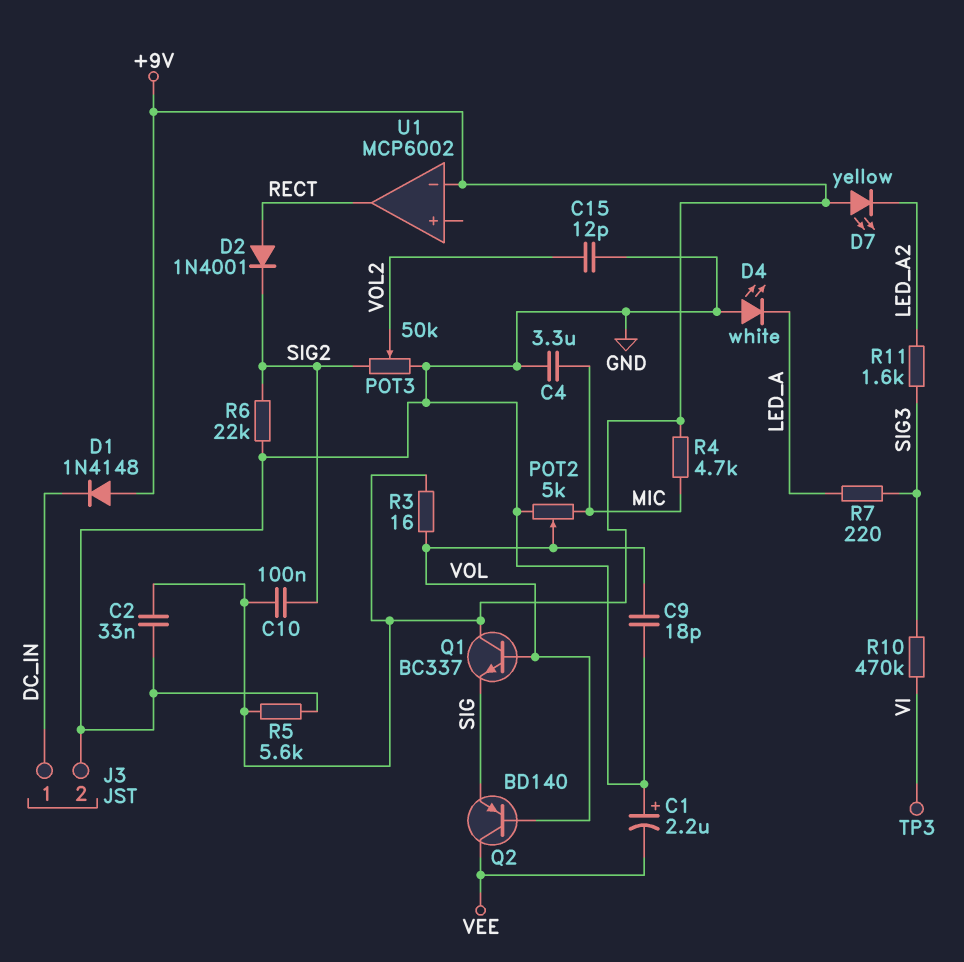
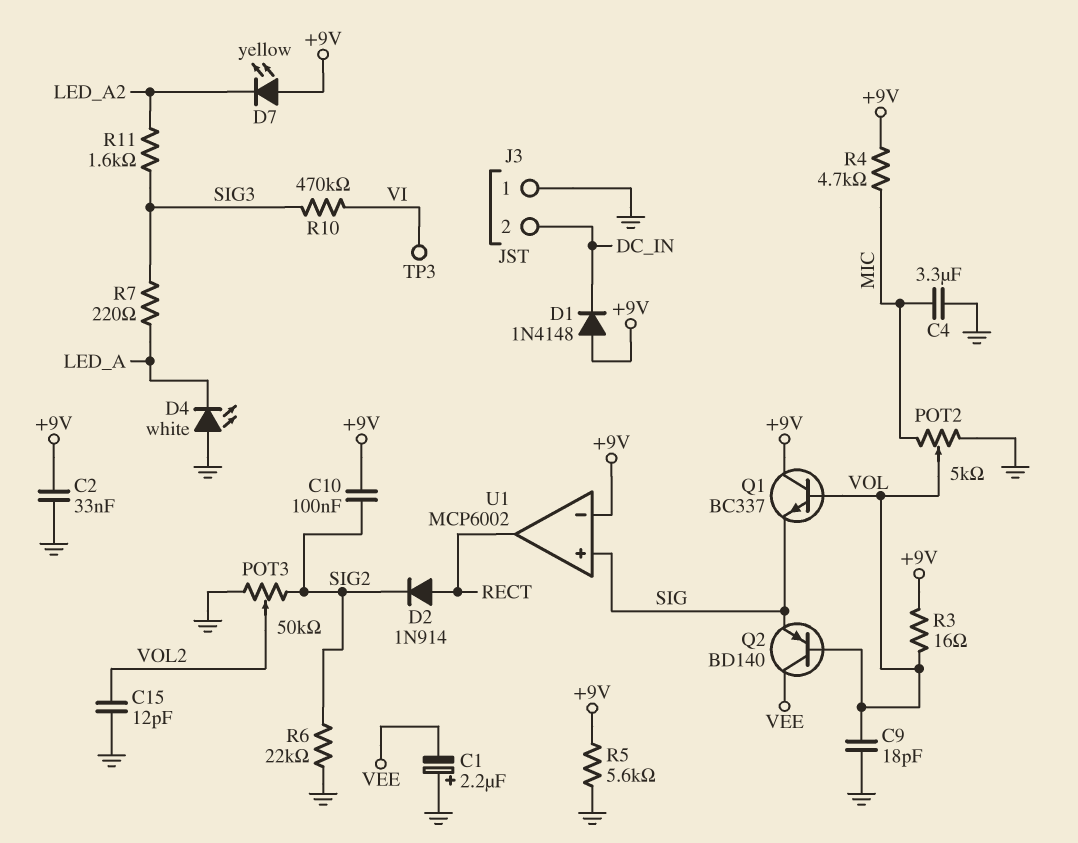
D2: diode 1N4001 (A RECT, K SIG2) -> diode 1N914 (A RECT, K SIG2)
J3 pin 1: DC_IN -> GND
J3 pin 2: GND -> DC_IN
U1 pin in+: none -> SIG

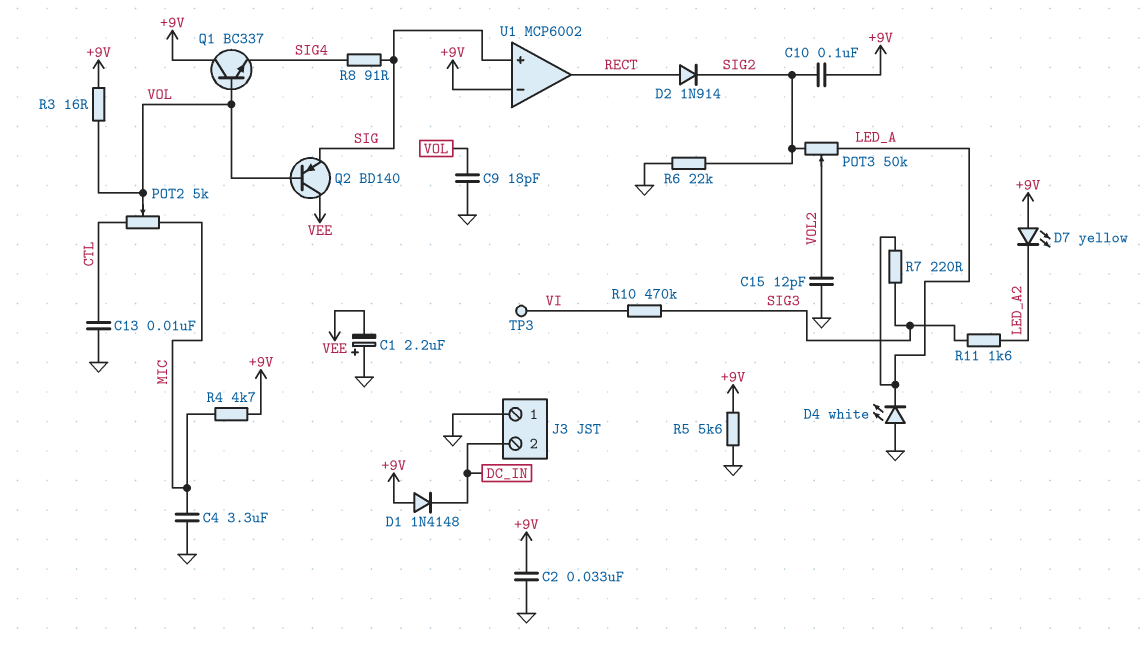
C13: none -> 10nF (CTL, GND)
POT2: 5k (GND, MIC, wiper VOL) -> 5k (CTL, MIC, wiper VOL)
POT3: 50k (GND, SIG2, wiper VOL2) -> 50k (LED_A, SIG2, wiper VOL2)
Q1: NPN BC337 (B VOL, C +9V, E SIG) -> NPN BC337 (B VOL, C +9V, E SIG4)
R8: none -> 91 (SIG, SIG4)

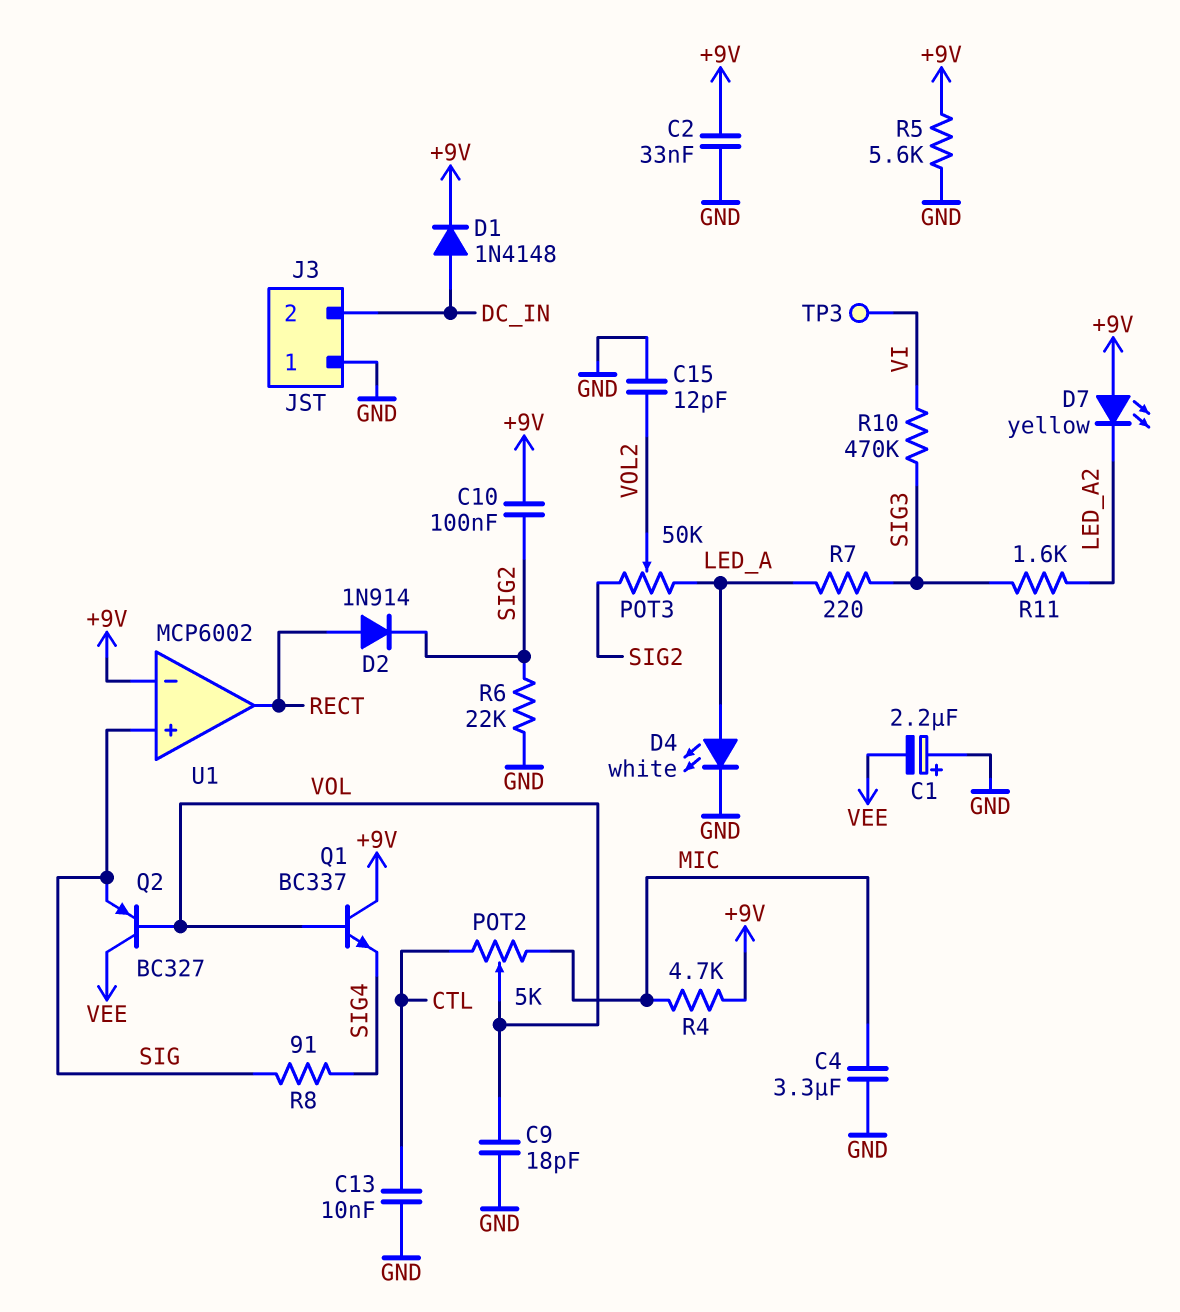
D1: diode 1N4148 (A +9V, K DC_IN) -> diode 1N4148 (A DC_IN, K +9V)
D4: LED white (A GND, K LED_A) -> LED white (A LED_A, K GND)
Q2: PNP BD140 (B VOL, C VEE, E SIG) -> PNP BC327 (B VOL, C VEE, E SIG)
R3: 16 (+9V, VOL) -> none

